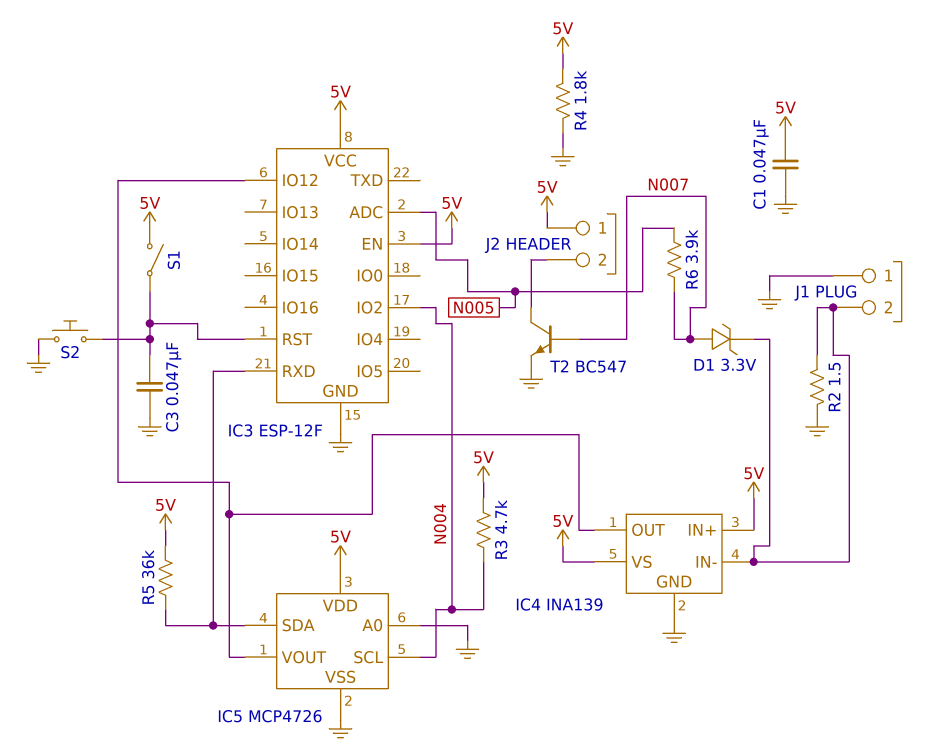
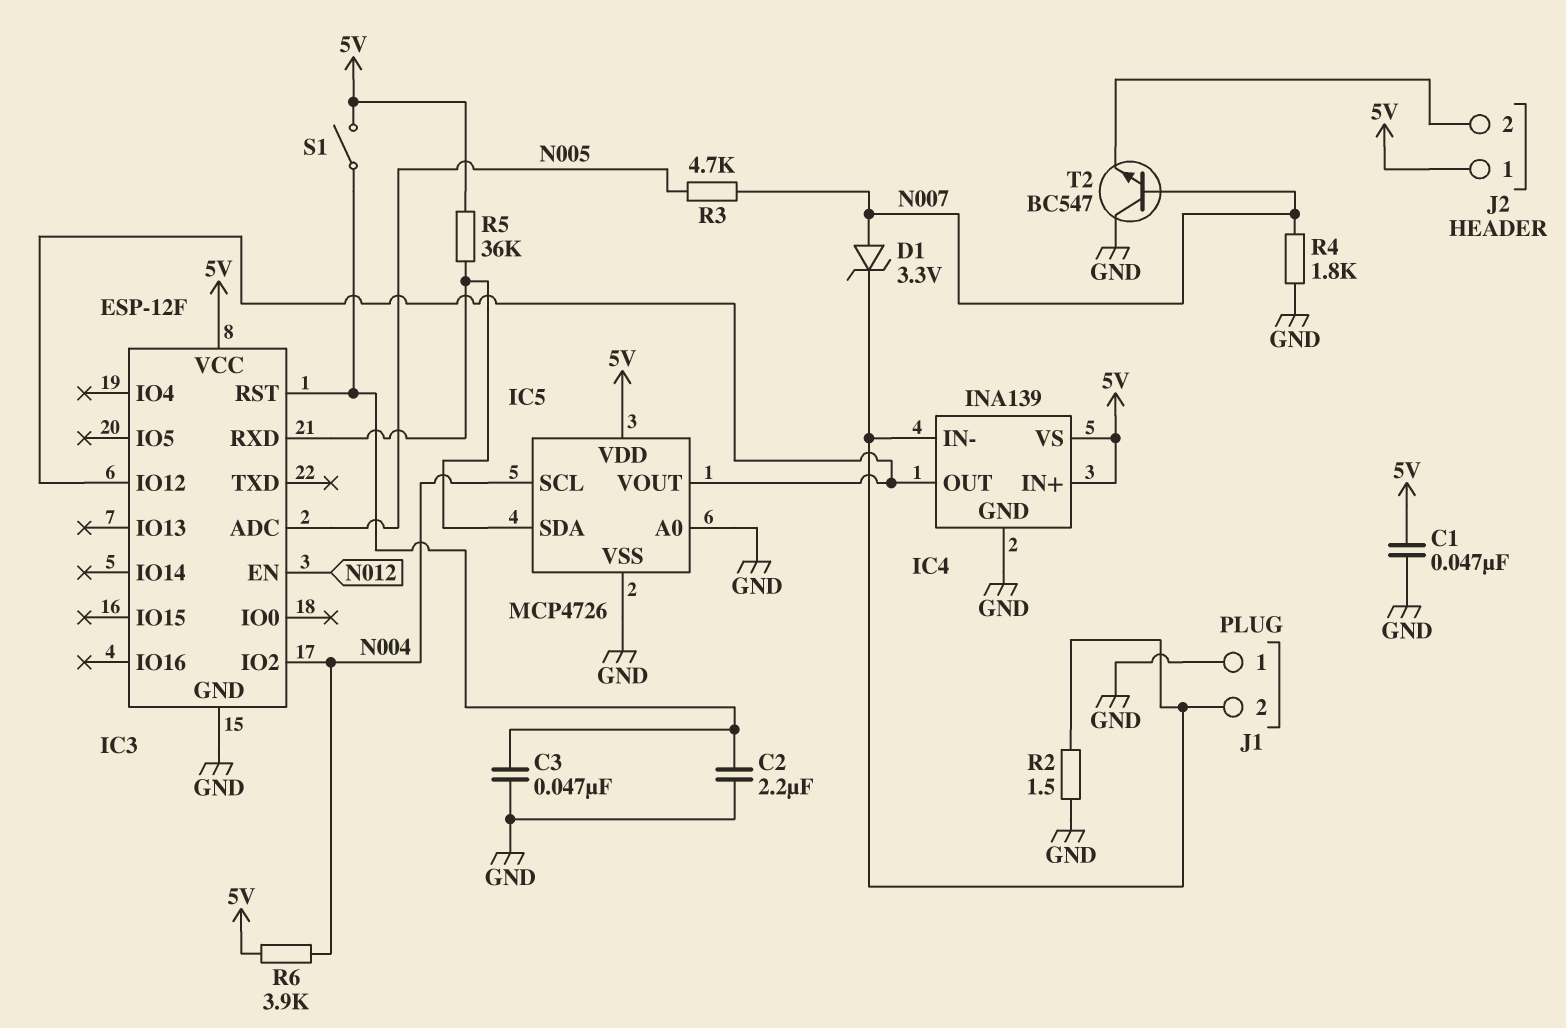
C2: none -> 2.2uF (GND, IC3/RST)
IC3 pin EN: 5V -> N012
R3: 4.7k (5V, N004) -> 4.7k (N005, N007)
R4: 1.8k (5V, GND) -> 1.8k (GND, N007)
R6: 3.9k (N005, N007) -> 3.9k (5V, N004)
S2: button (GND, IC3/RST) -> none
T2: NPN BC547 (B N007, C J2/2, E GND) -> NPN BC547 (B N007, C GND, E J2/2)

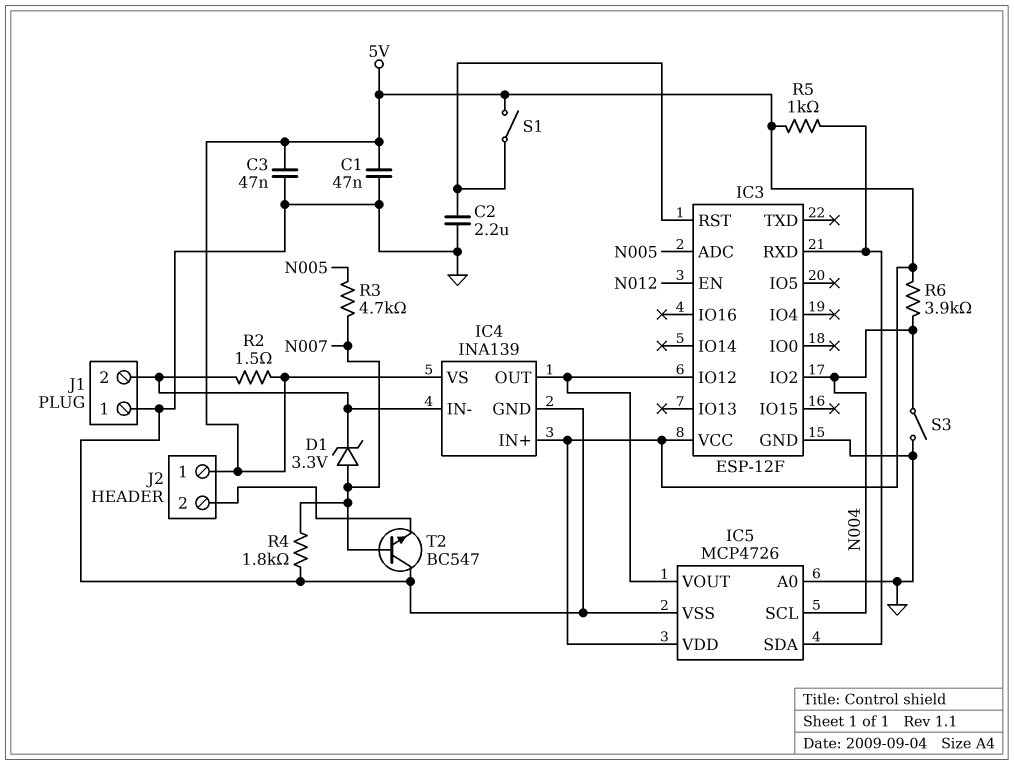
C3: 47nF (GND, IC3/RST) -> 47nF (5V, GND)
R2: 1.5 (GND, IC4/IN-) -> 1.5 (5V, IC4/IN-)
R5: 36k (5V, IC3/RXD) -> 1k (5V, IC3/RXD)
S3: none -> switch (GND, N004)

